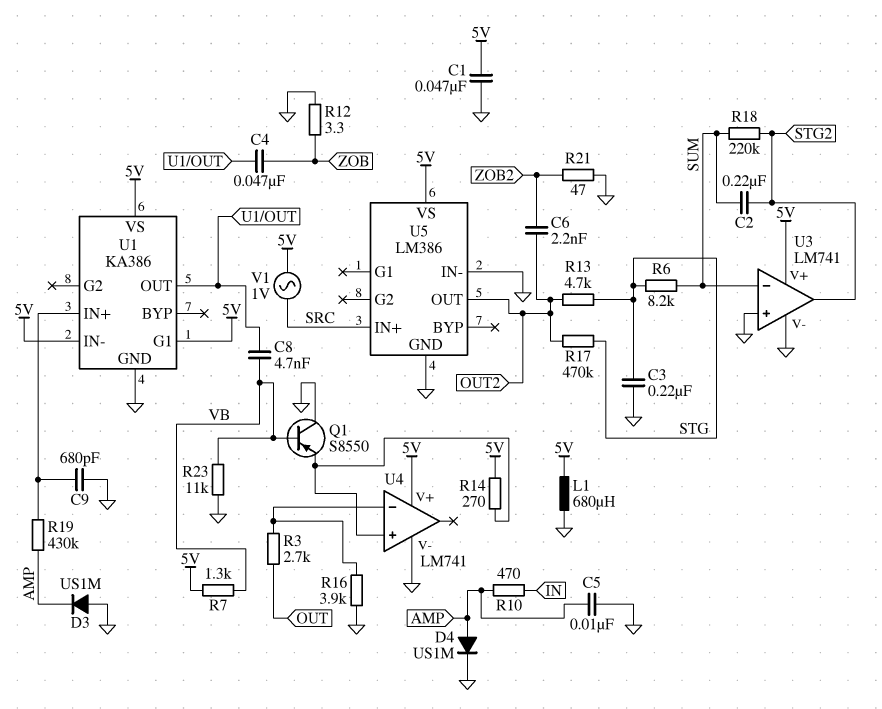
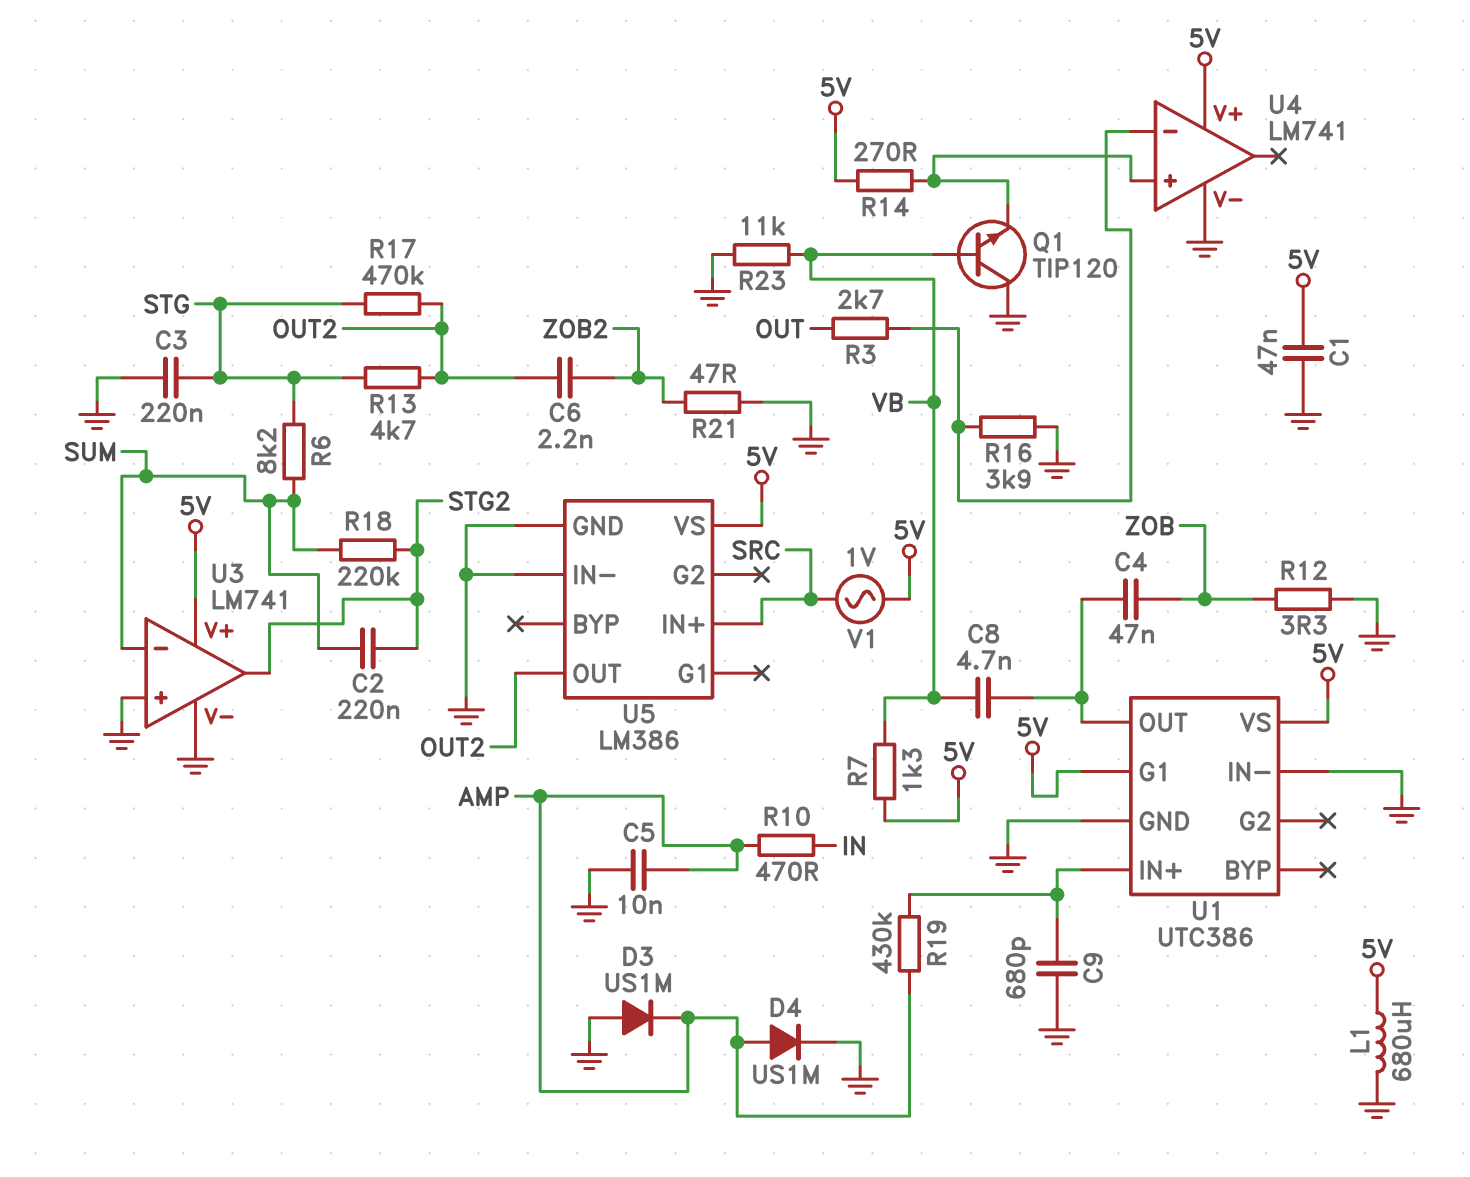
Q1: PNP S8550 (B VB, C GND, E U4/in+) -> NPN TIP120 (B VB, C GND, E U4/in+)
U1: KA386 -> UTC386
U1 pin IN-: 5V -> GND

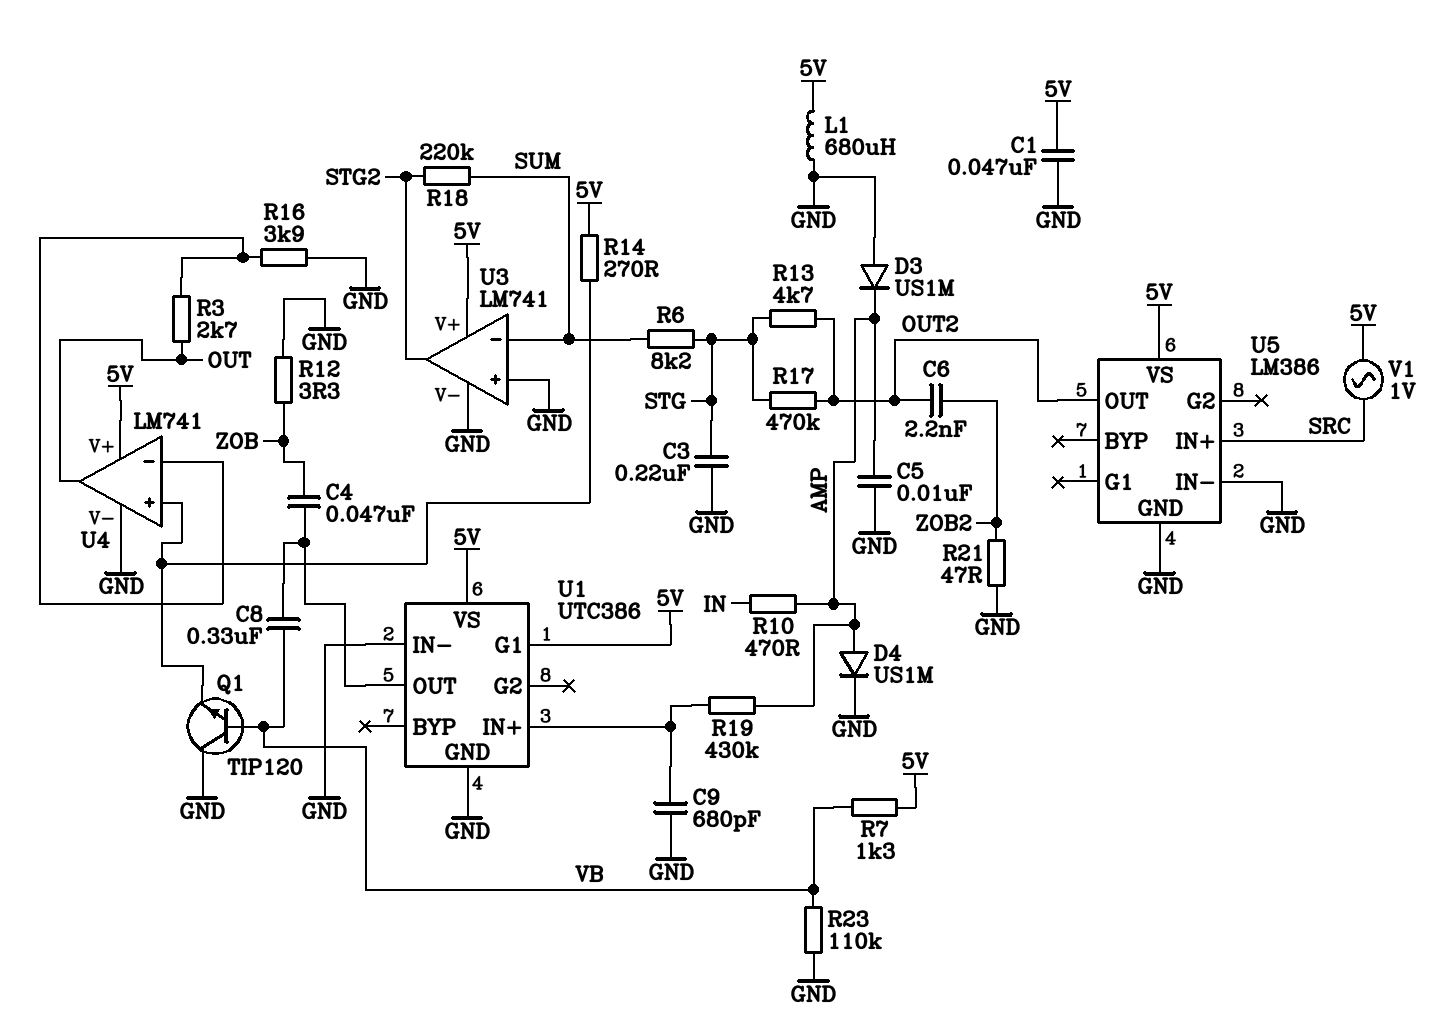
C2: 220nF (STG2, SUM) -> none
C8: 4.7nF (U1/OUT, VB) -> 330nF (U1/OUT, VB)
R23: 11k (GND, VB) -> 110k (GND, VB)
U4 pin out: none -> OUT

